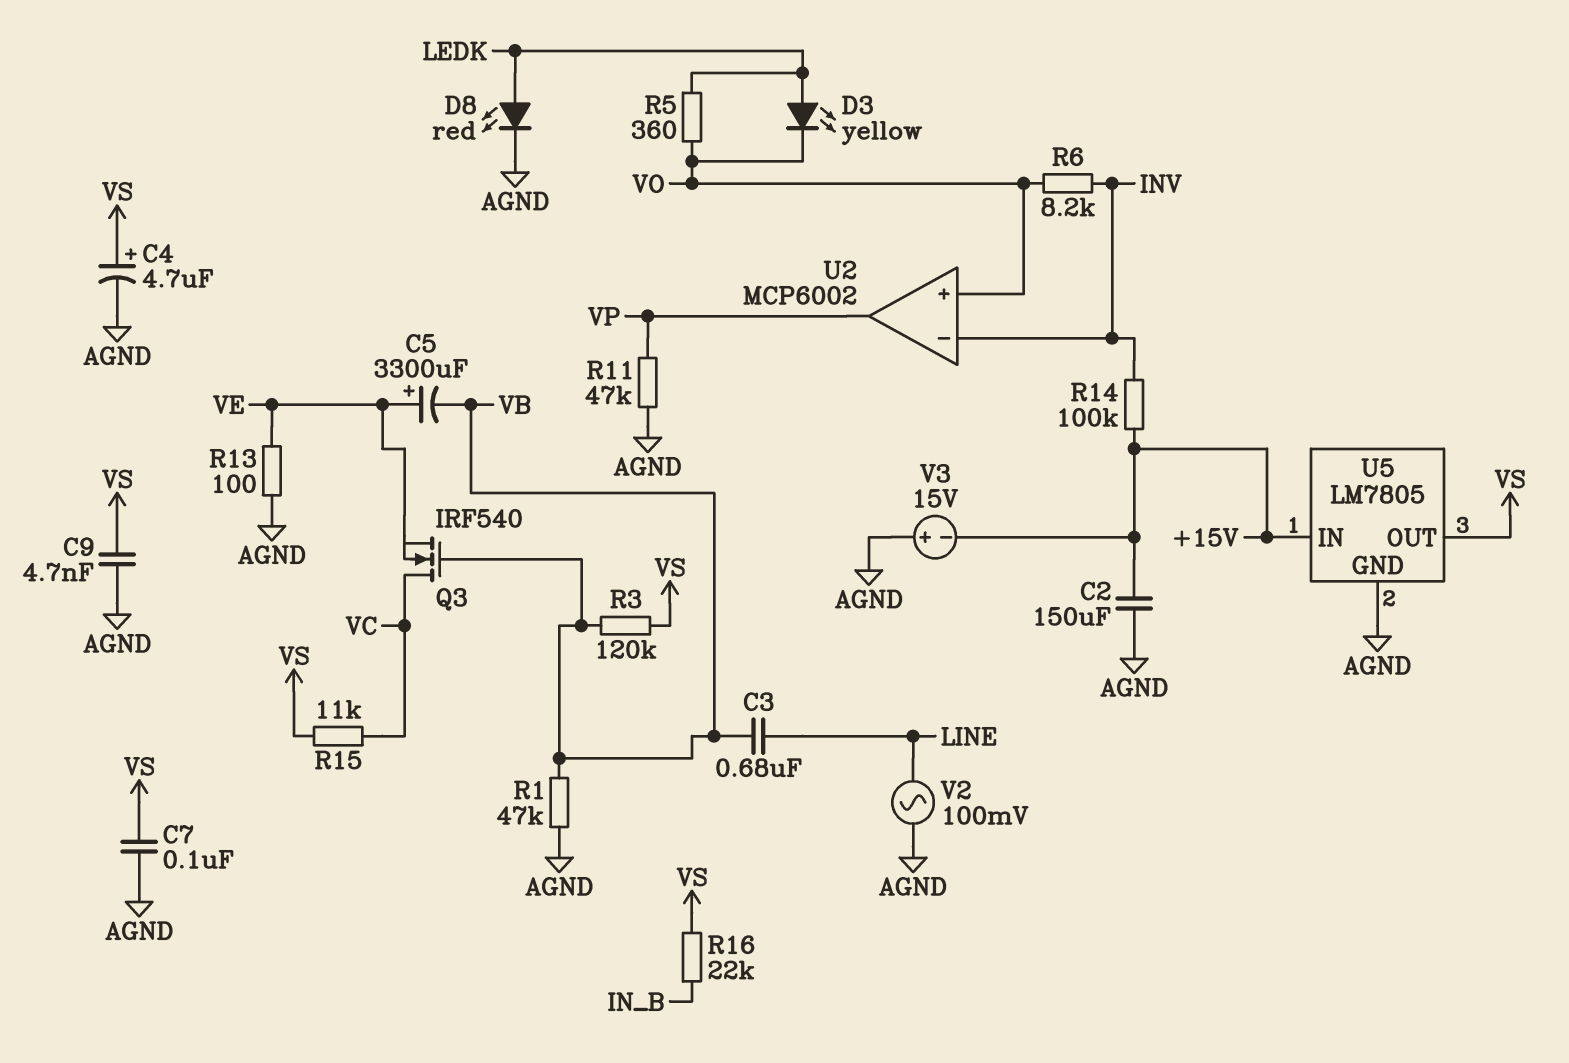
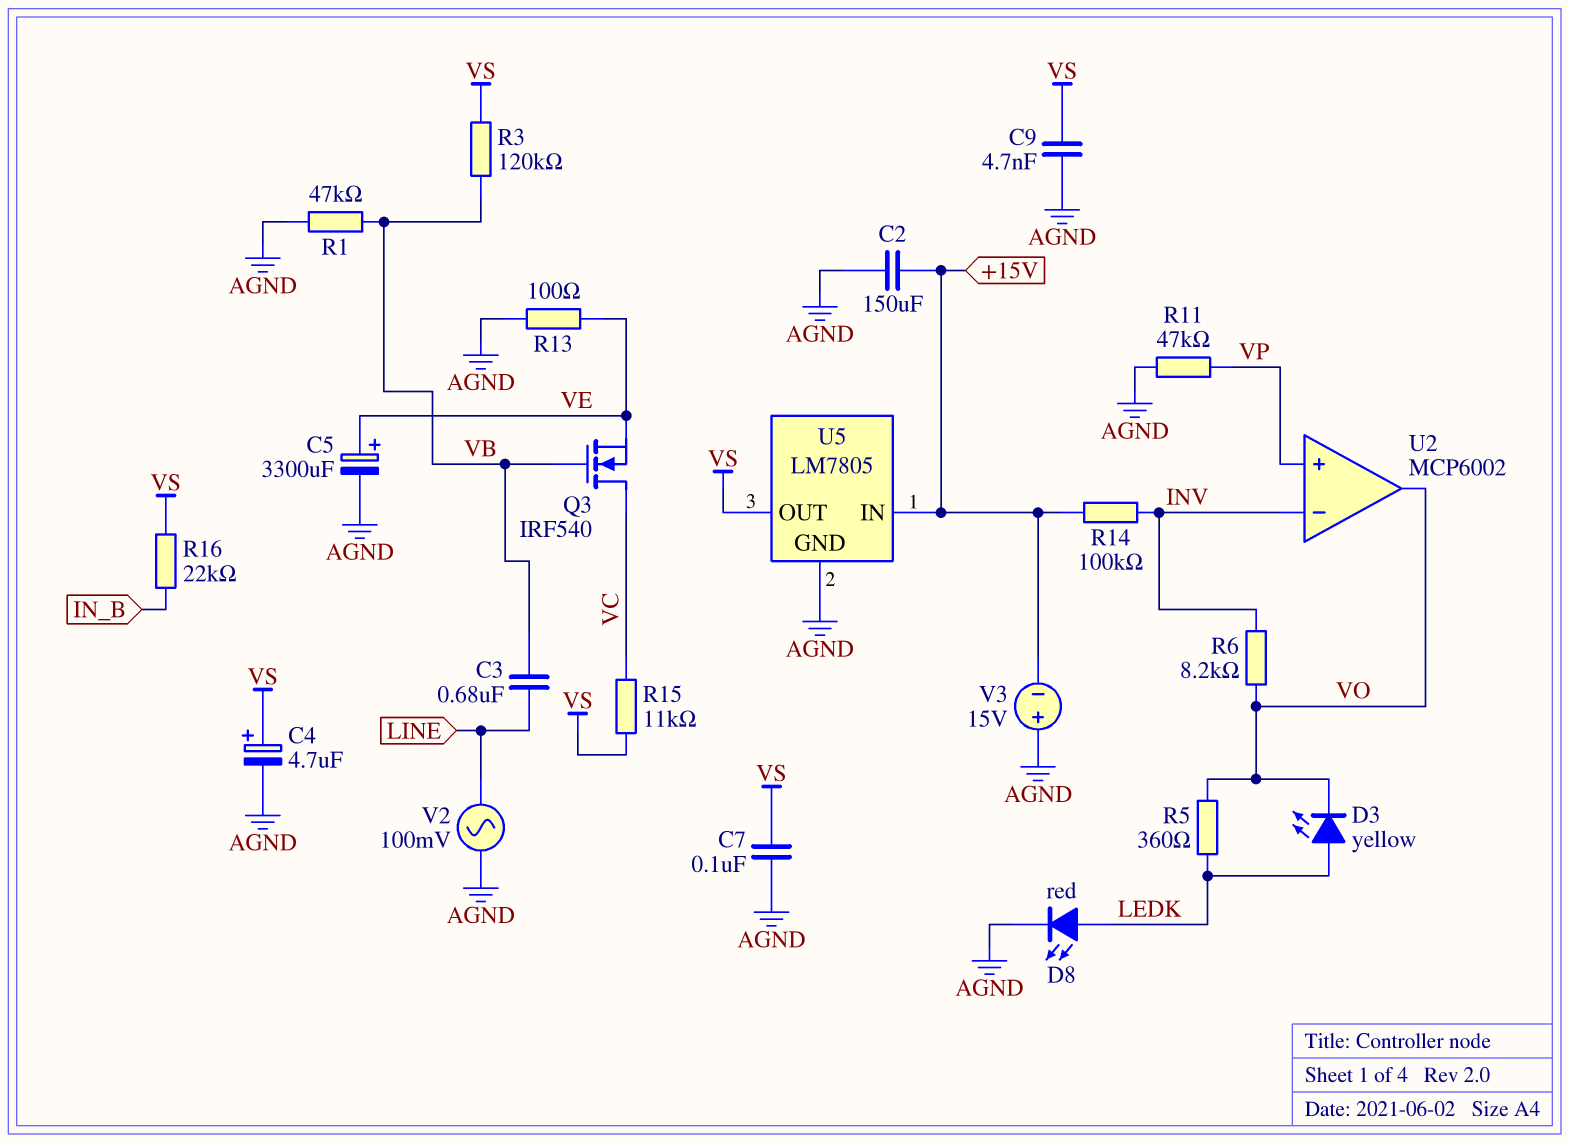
C5: 3300uF (plus VE, minus VB) -> 3300uF (plus VE, minus AGND)
U2 pin in+: VO -> VP
U2 pin out: VP -> VO

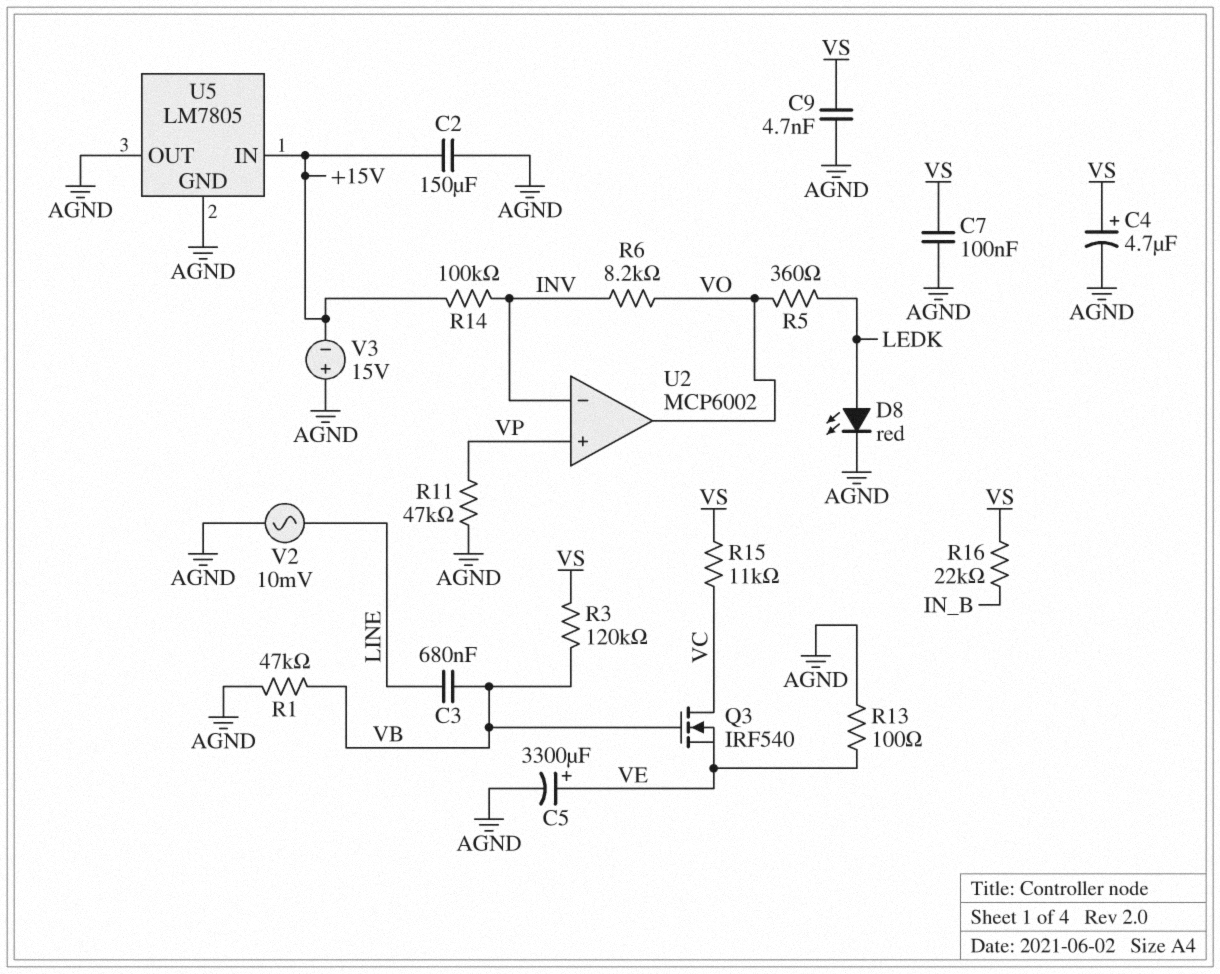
D3: LED yellow (A LEDK, K VO) -> none
U5 pin OUT: VS -> AGND
V2: AC 100mV (AGND, LINE) -> AC 10mV (AGND, LINE)

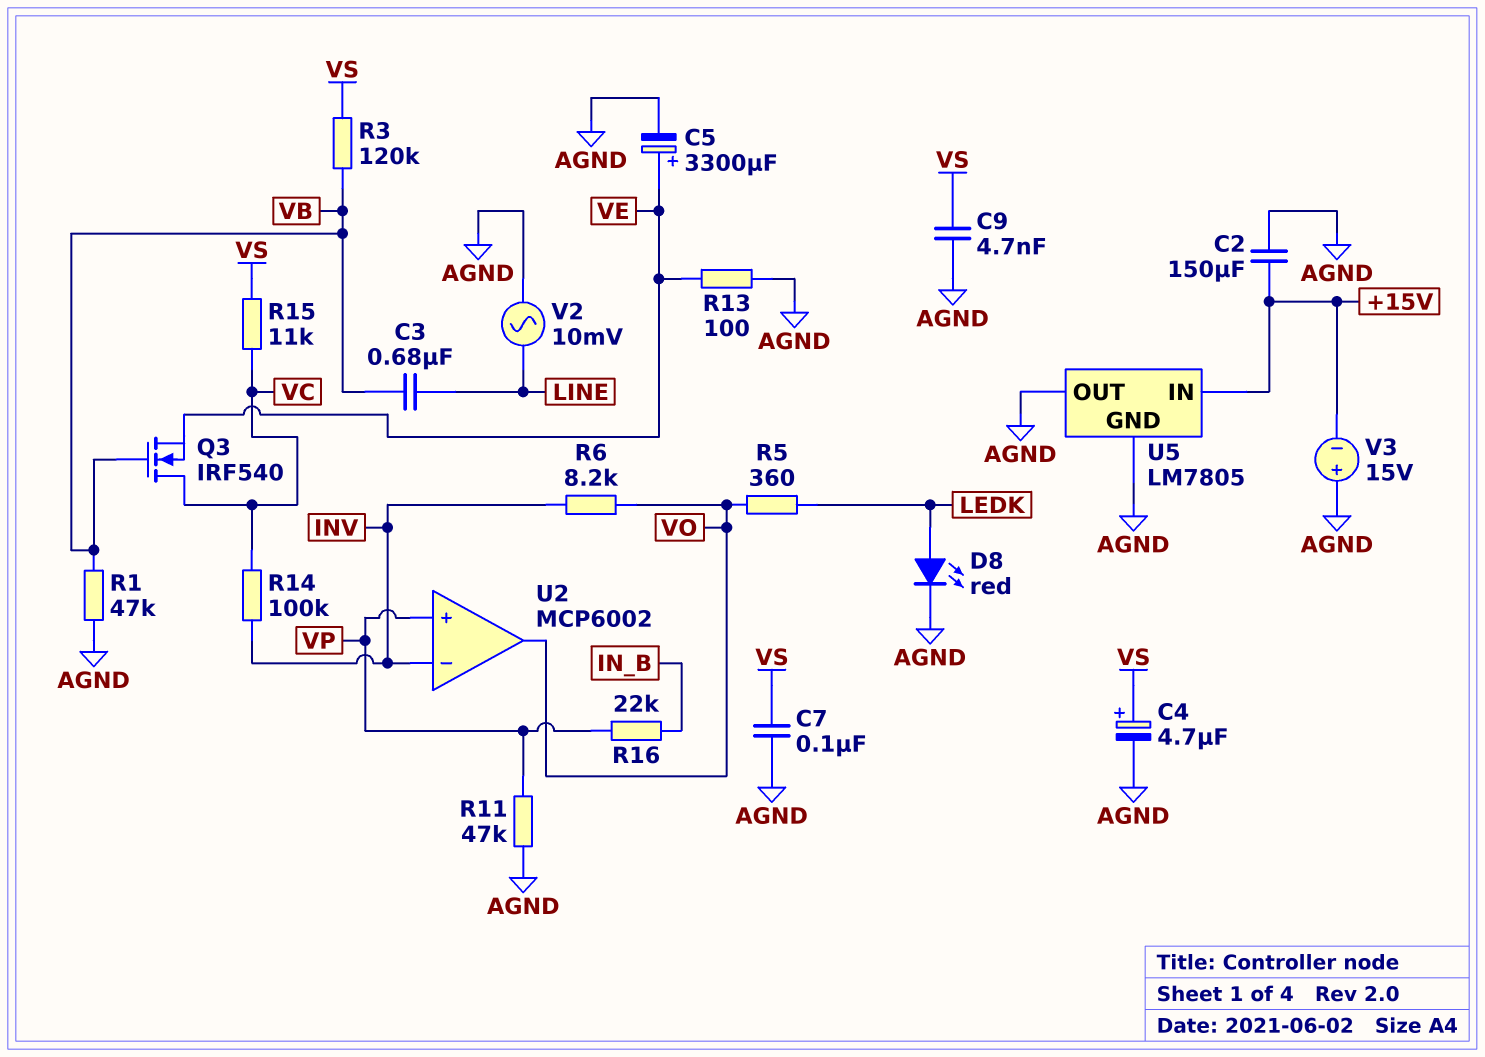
R14: 100k (+15V, INV) -> 100k (INV, VC)
R16: 22k (IN_B, VS) -> 22k (IN_B, VP)

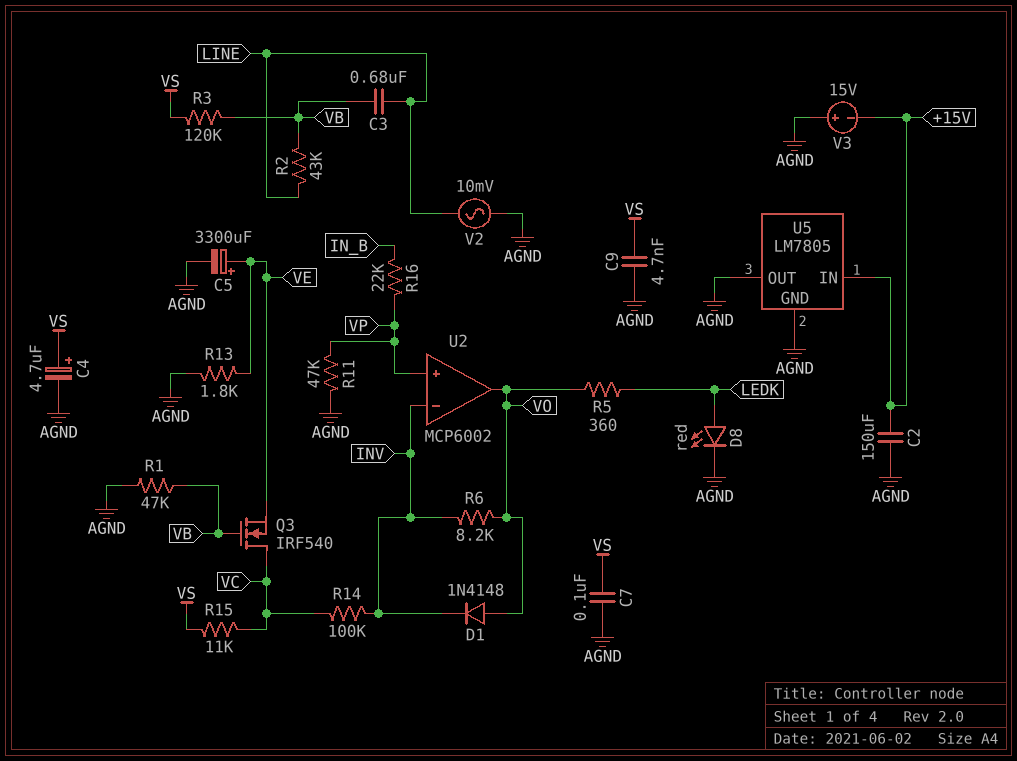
D1: none -> diode 1N4148 (A VO, K INV)
R2: none -> 43k (LINE, VB)
R13: 100 (AGND, VE) -> 1.8k (AGND, VE)

